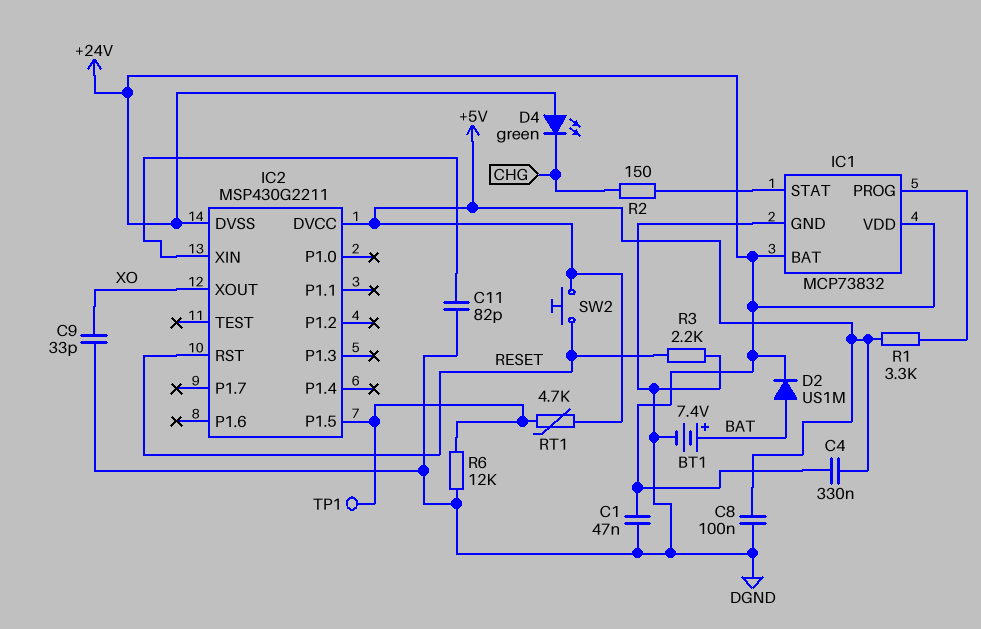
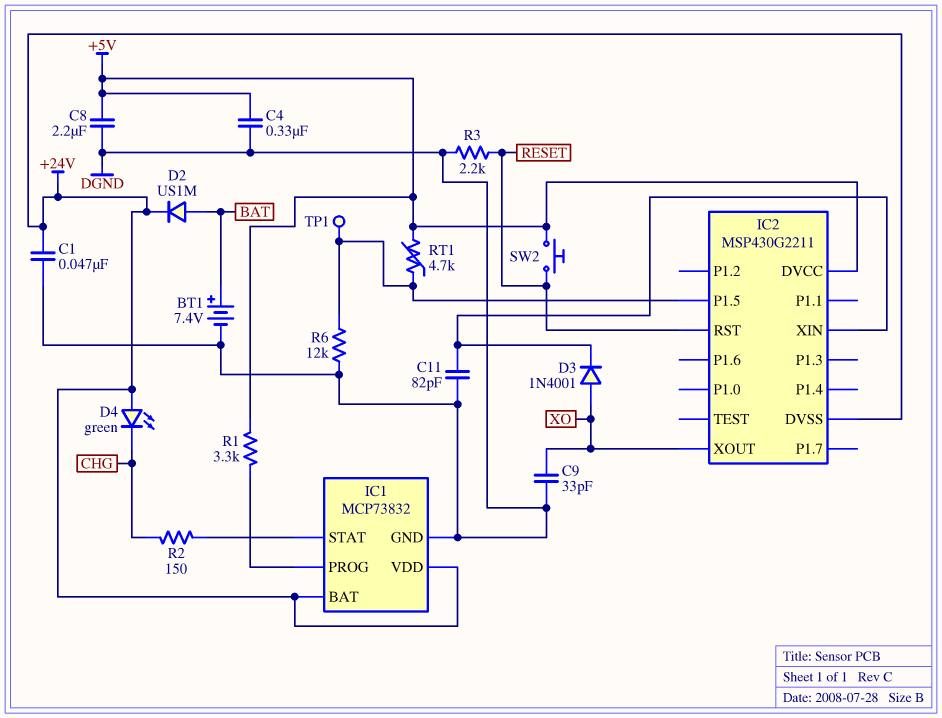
C4: 330nF (+5V, +24V) -> 330nF (+5V, DGND)
C8: 100nF (+5V, DGND) -> 2.2uF (+5V, DGND)
D3: none -> diode 1N4001 (A XO, K IC2/XIN)

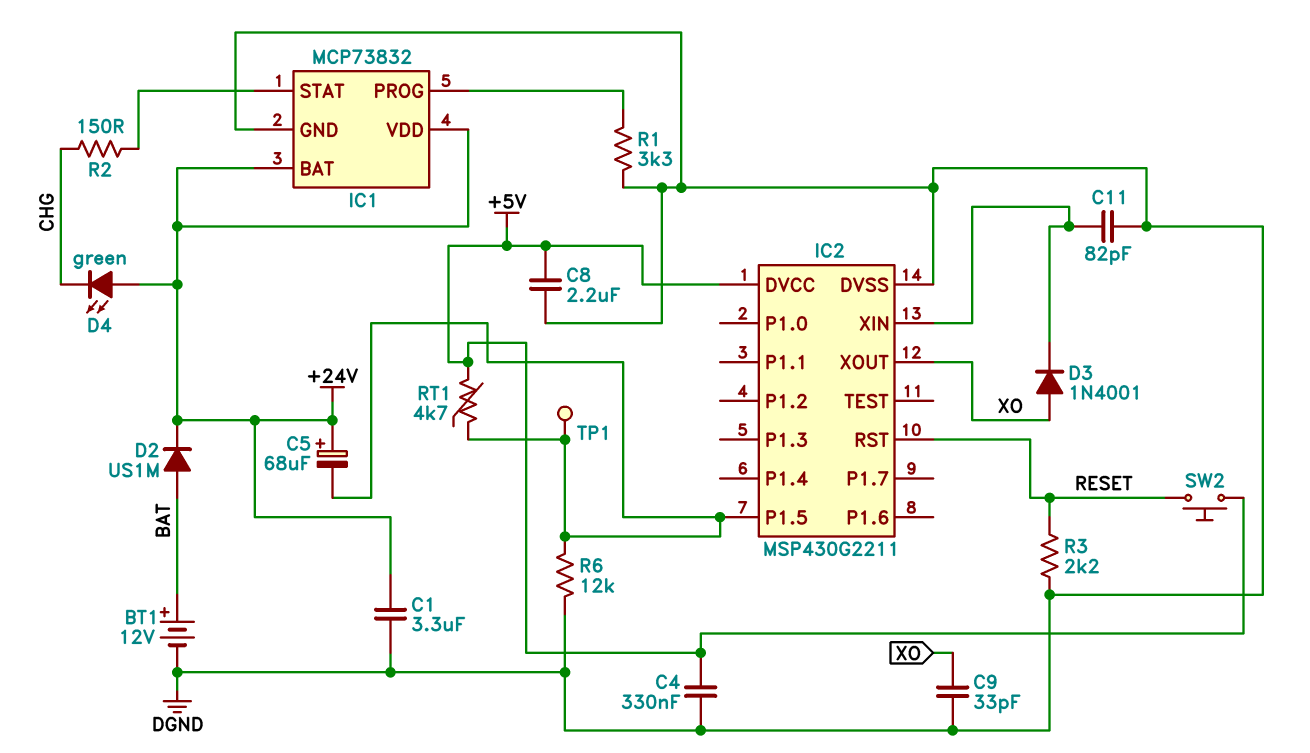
BT1: 7.4V (plus BAT, minus DGND) -> 12V (plus BAT, minus DGND)
C1: 47nF (+24V, DGND) -> 3.3uF (+24V, DGND)
C5: none -> 68uF (plus +24V, minus IC2/P1.5)
IC2 pin DVSS: +24V -> DGND
R1: 3.3k (+5V, IC1/PROG) -> 3.3k (DGND, IC1/PROG)

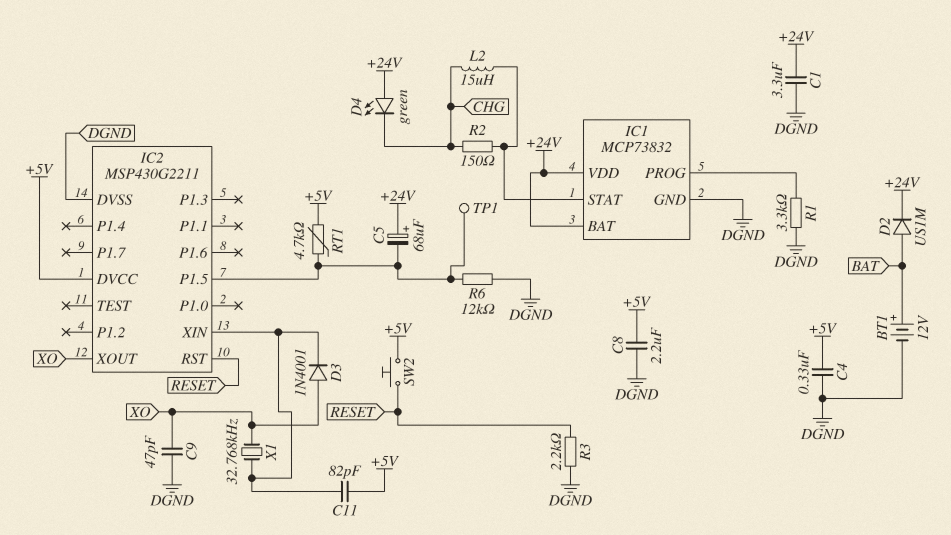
C9: 33pF (DGND, XO) -> 47pF (DGND, XO)
C11: 82pF (DGND, IC2/XIN) -> 82pF (+5V, IC2/XIN)
L2: none -> 15uH (CHG, IC1/STAT)
X1: none -> 32.768kHz (IC2/XIN, XO)

